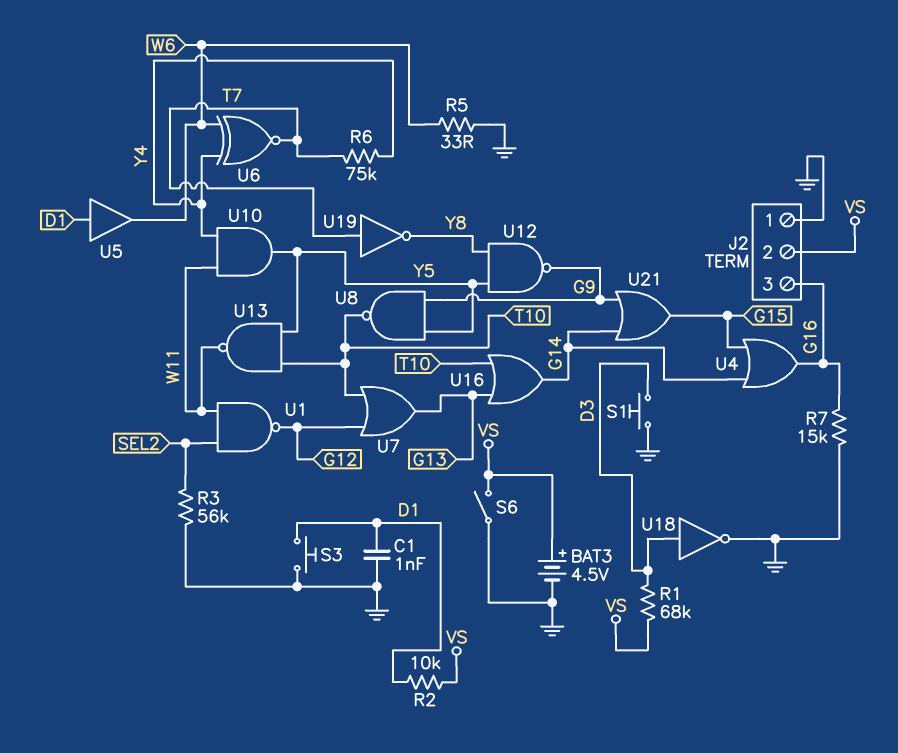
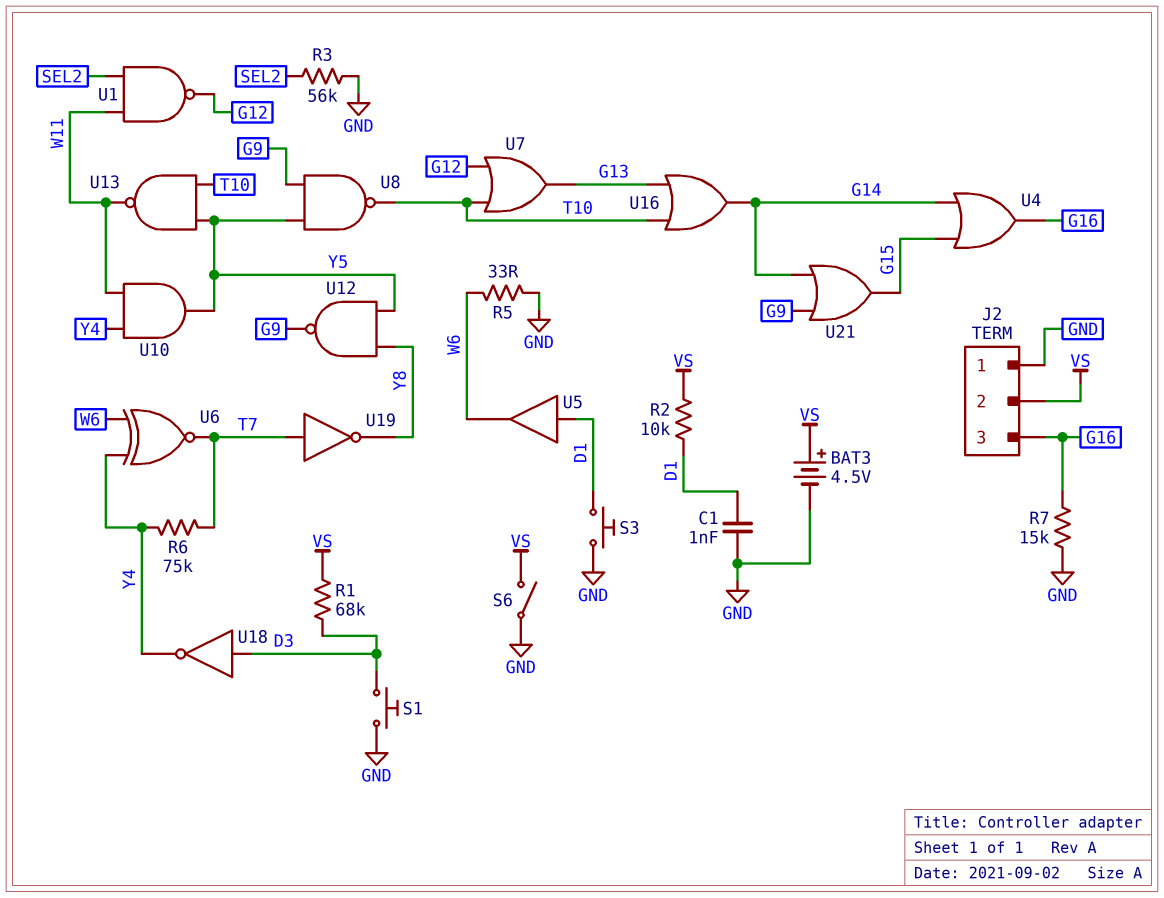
U18: NOT (in D3, out GND) -> NOT (in D3, out Y4)

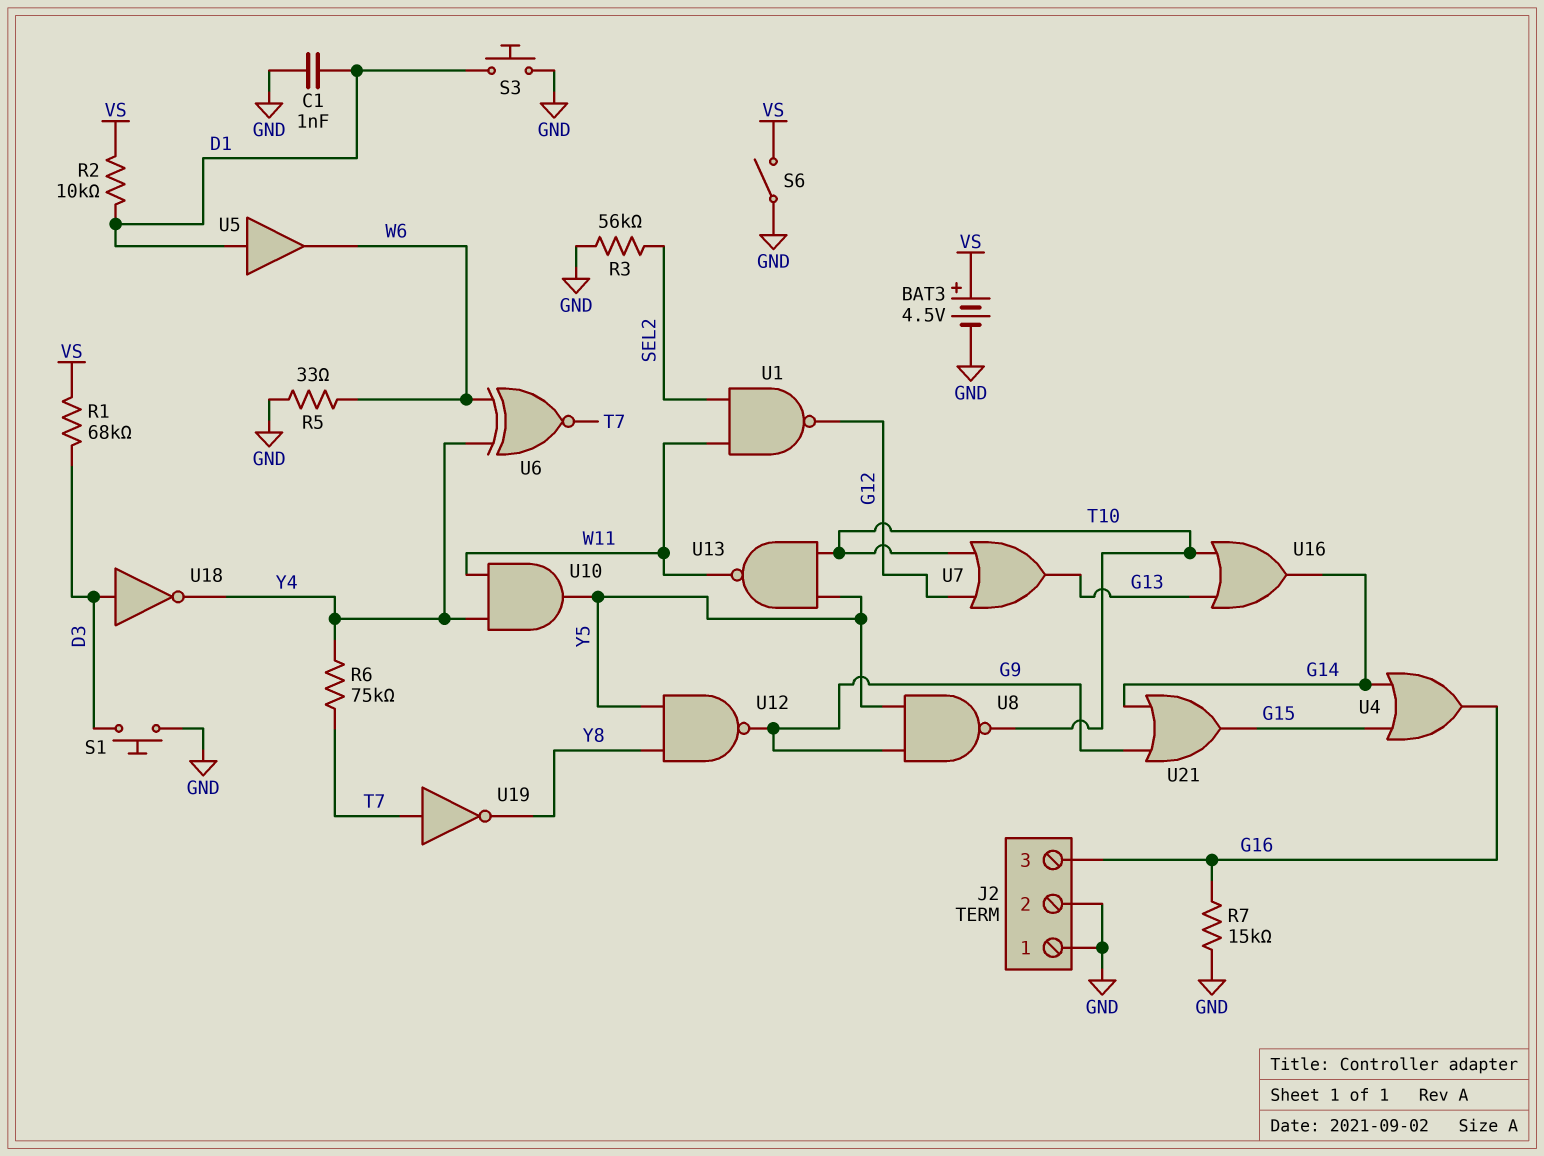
J2 pin 2: VS -> GND

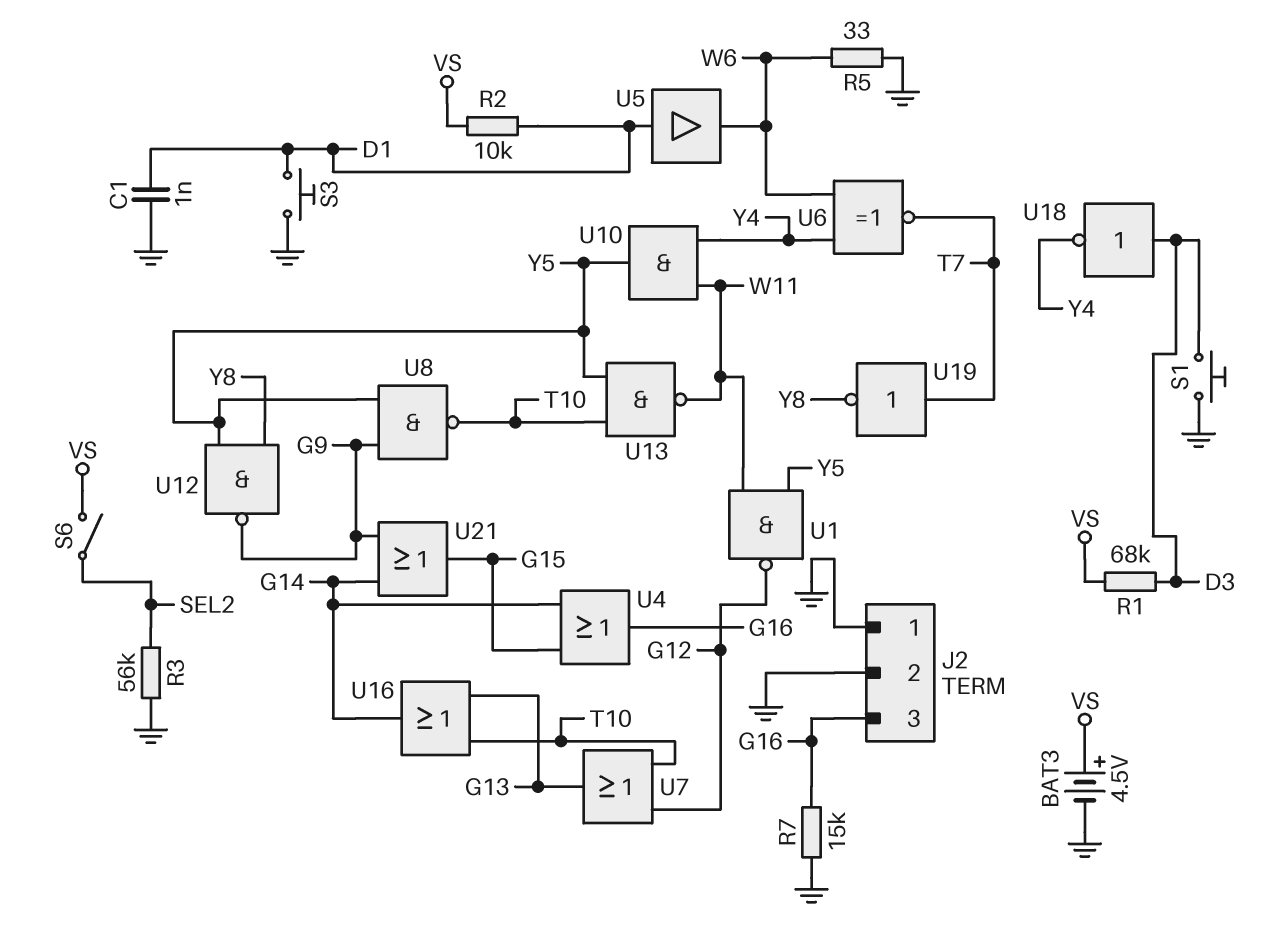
R6: 75k (T7, Y4) -> none
S6: switch (GND, VS) -> switch (SEL2, VS)
U1: NAND (in SEL2, in W11, out G12) -> NAND (in W11, in Y5, out G12)

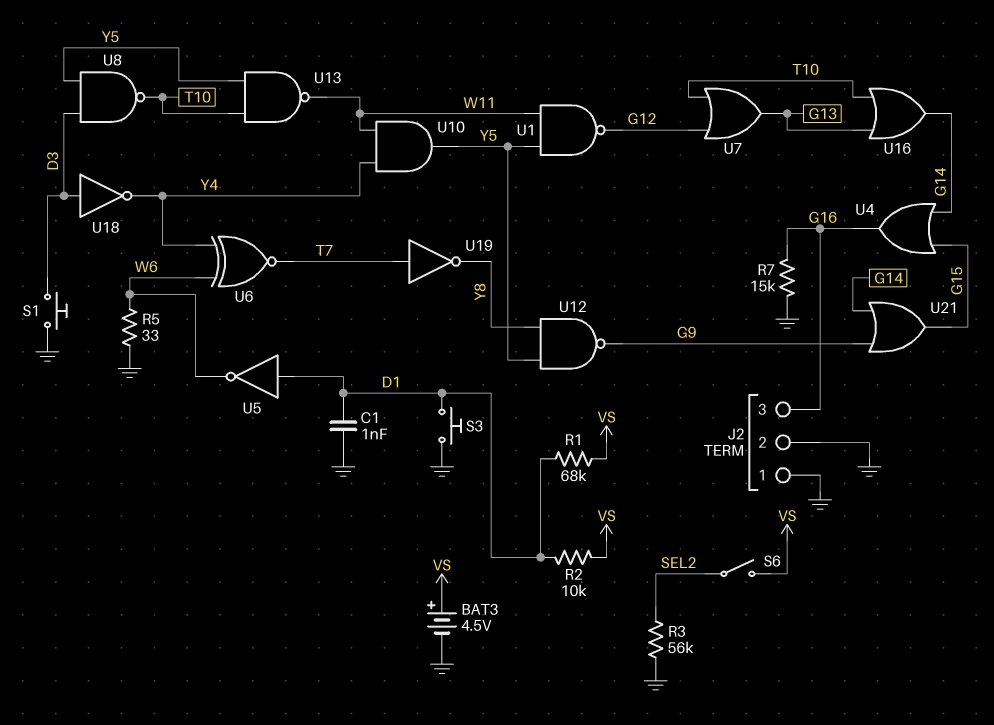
R1: 68k (D3, VS) -> 68k (D1, VS)
U5: buffer (in D1, out W6) -> NOT (in D1, out W6)
U8: NAND (in G9, in Y5, out T10) -> NAND (in D3, in Y5, out T10)

